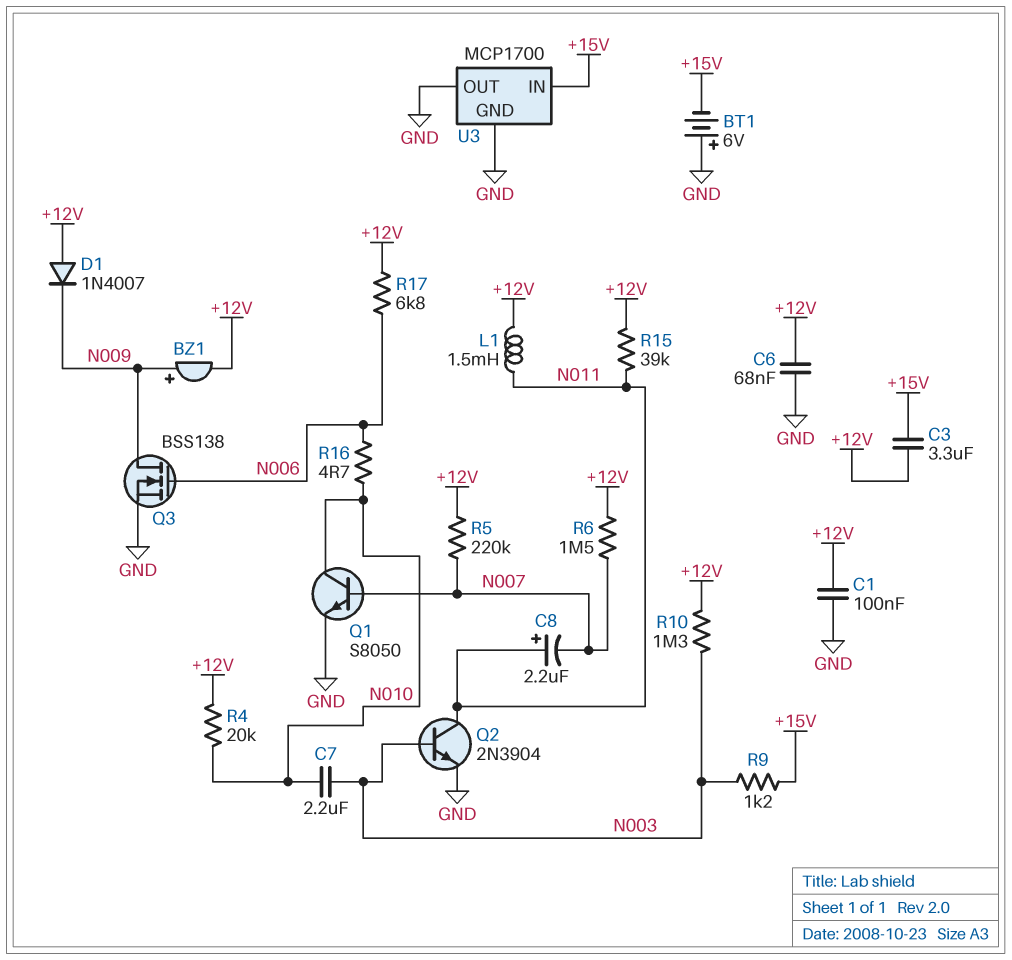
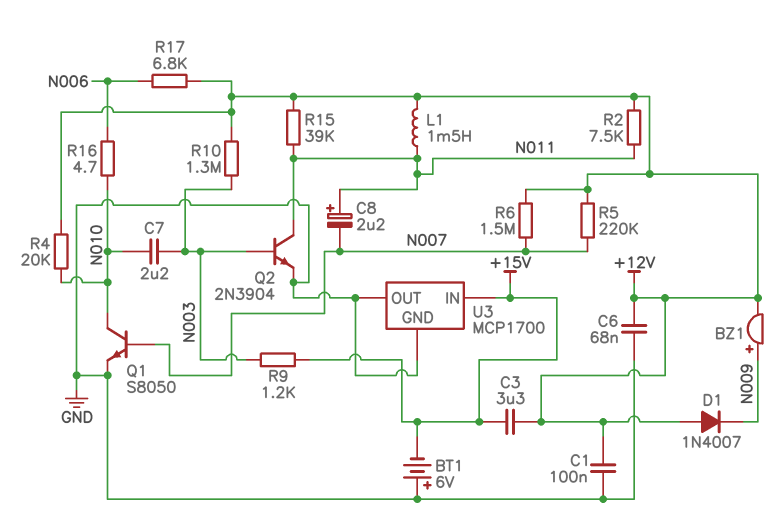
Q3: NMOS BSS138 (G N006, D N009, S GND) -> none
R2: none -> 7.5k (+12V, N011)

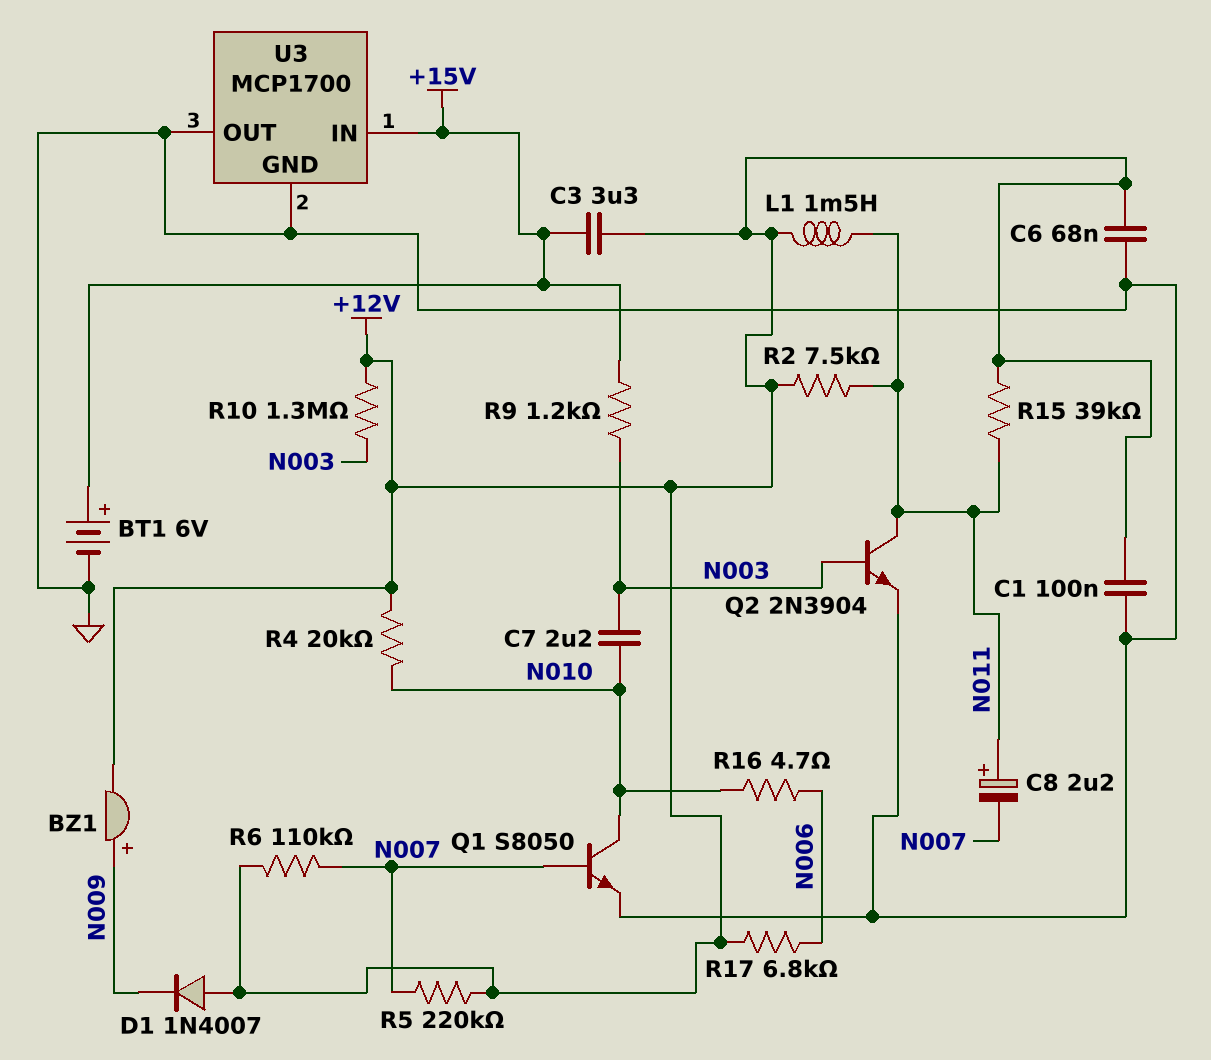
BT1: 6V (plus GND, minus +15V) -> 6V (plus +15V, minus GND)
R6: 1.5M (+12V, N007) -> 110k (+12V, N007)

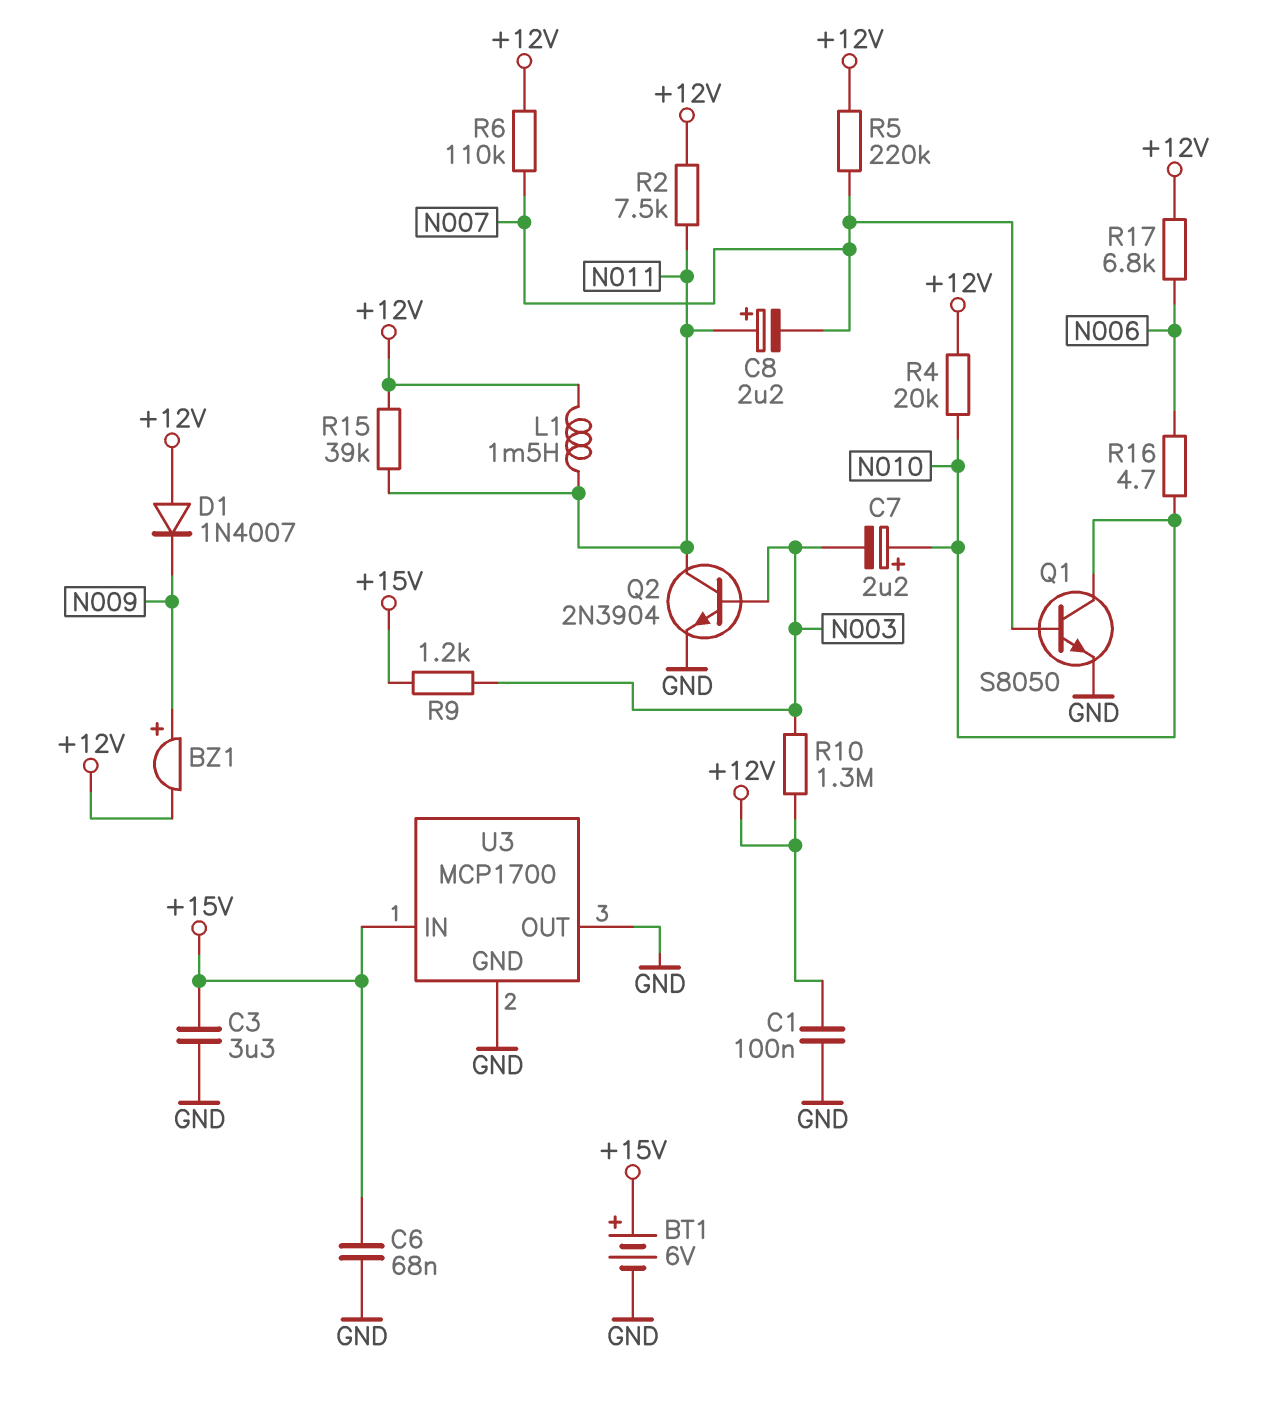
C3: 3.3uF (+12V, +15V) -> 3.3uF (+15V, GND)
C6: 68nF (+12V, GND) -> 68nF (+15V, GND)
C7: 2.2uF (N003, N010) -> 2.2uF (plus N010, minus N003)

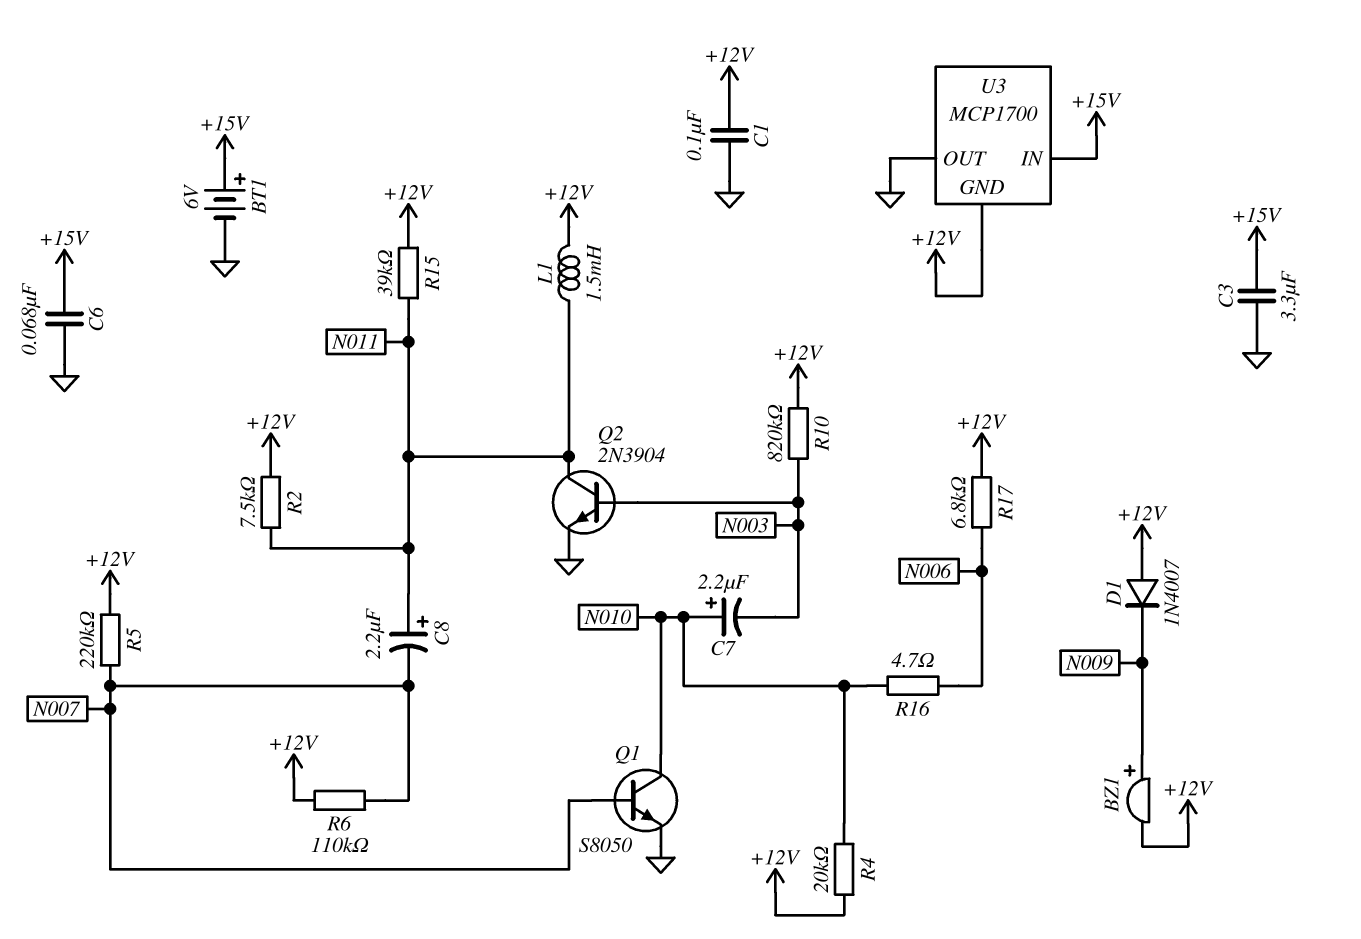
R9: 1.2k (+15V, N003) -> none
R10: 1.3M (+12V, N003) -> 820k (+12V, N003)
U3 pin GND: GND -> +12V

